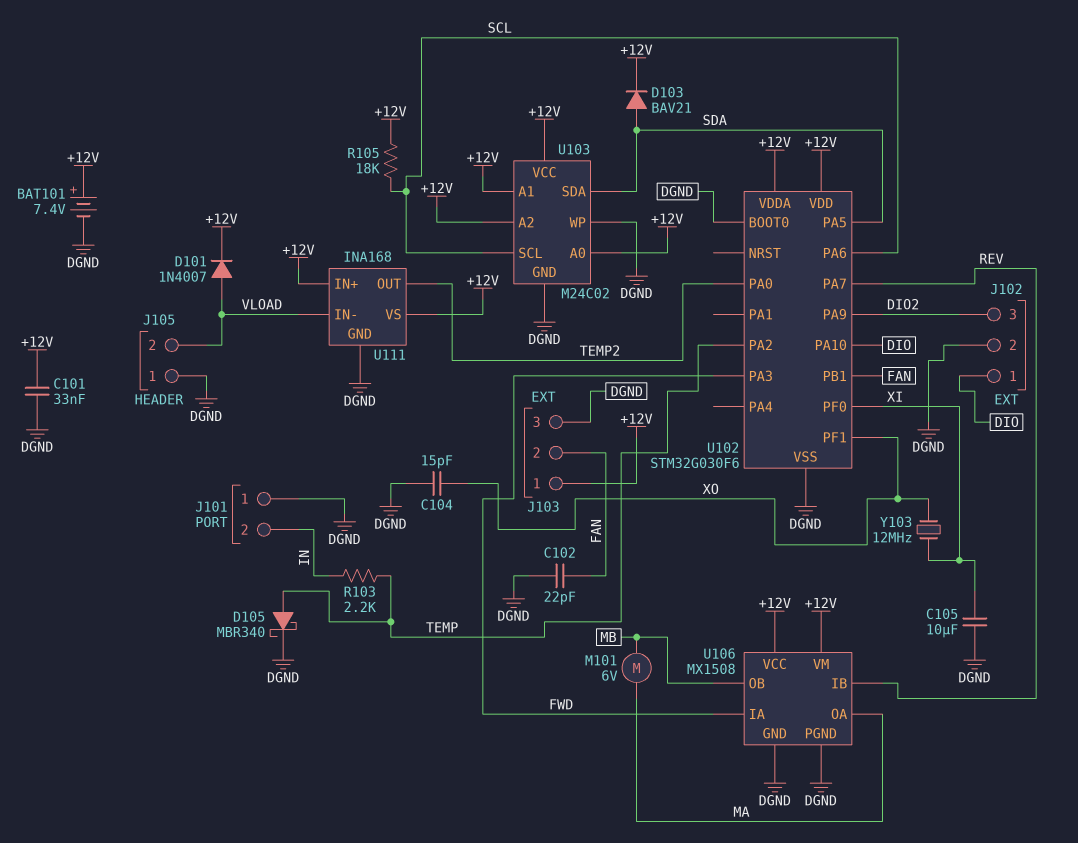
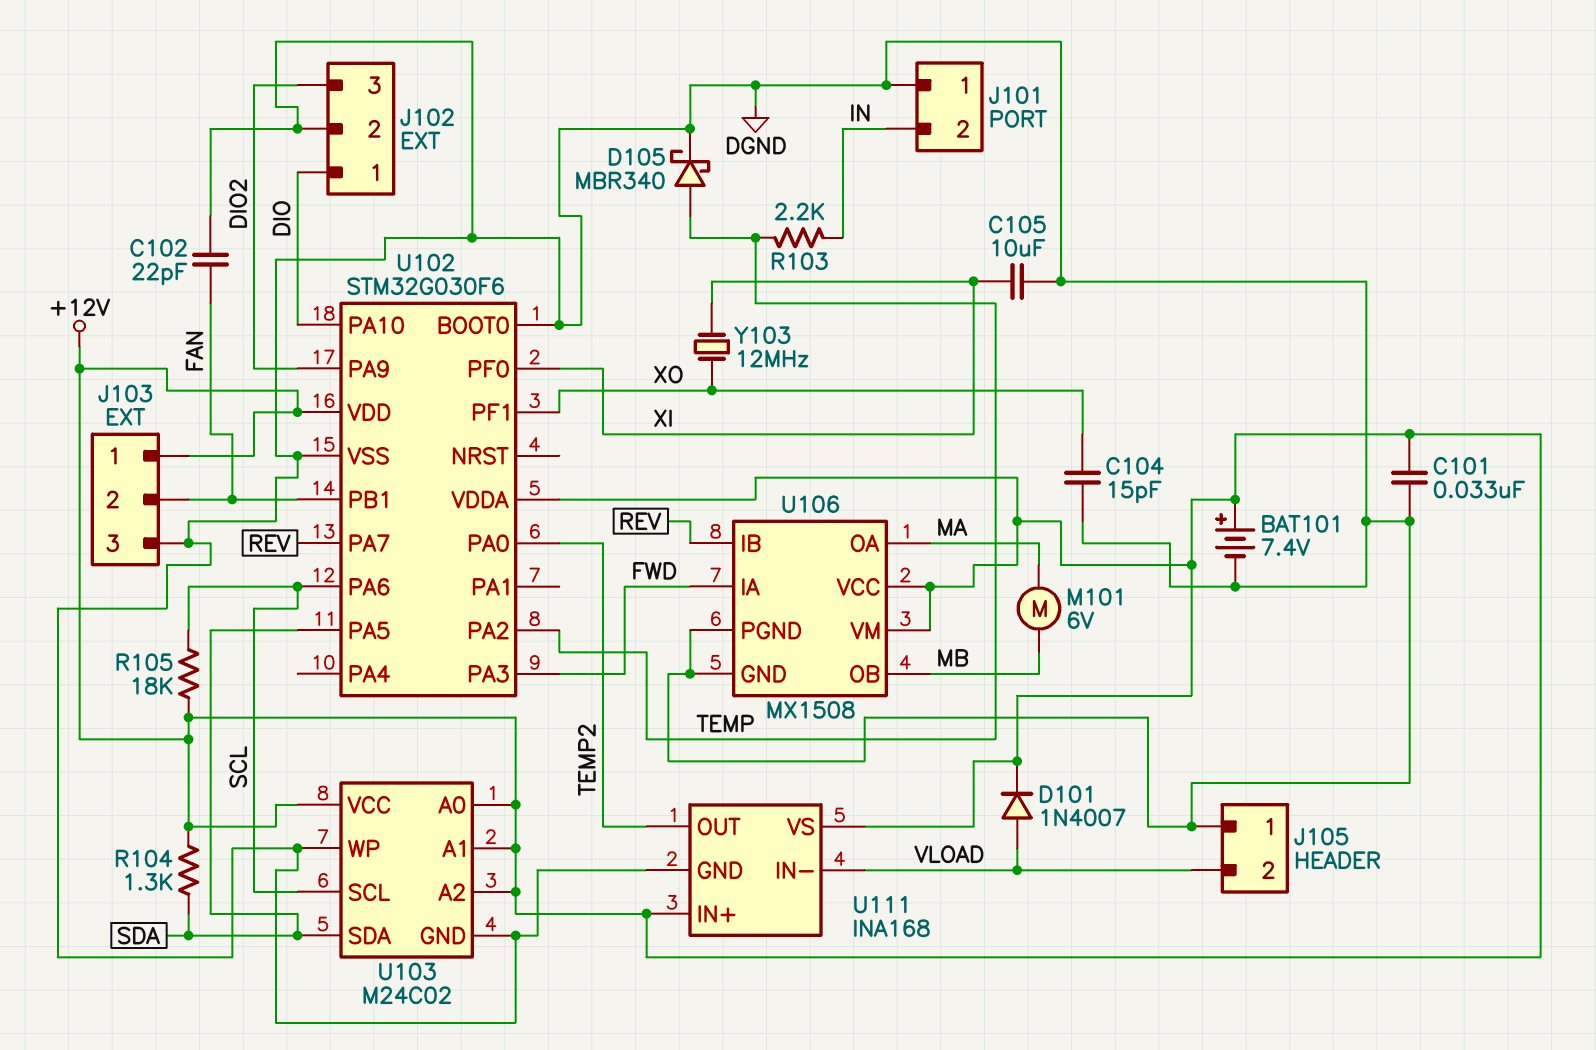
D103: diode BAV21 (A SDA, K +12V) -> none
R104: none -> 1.3k (+12V, SDA)

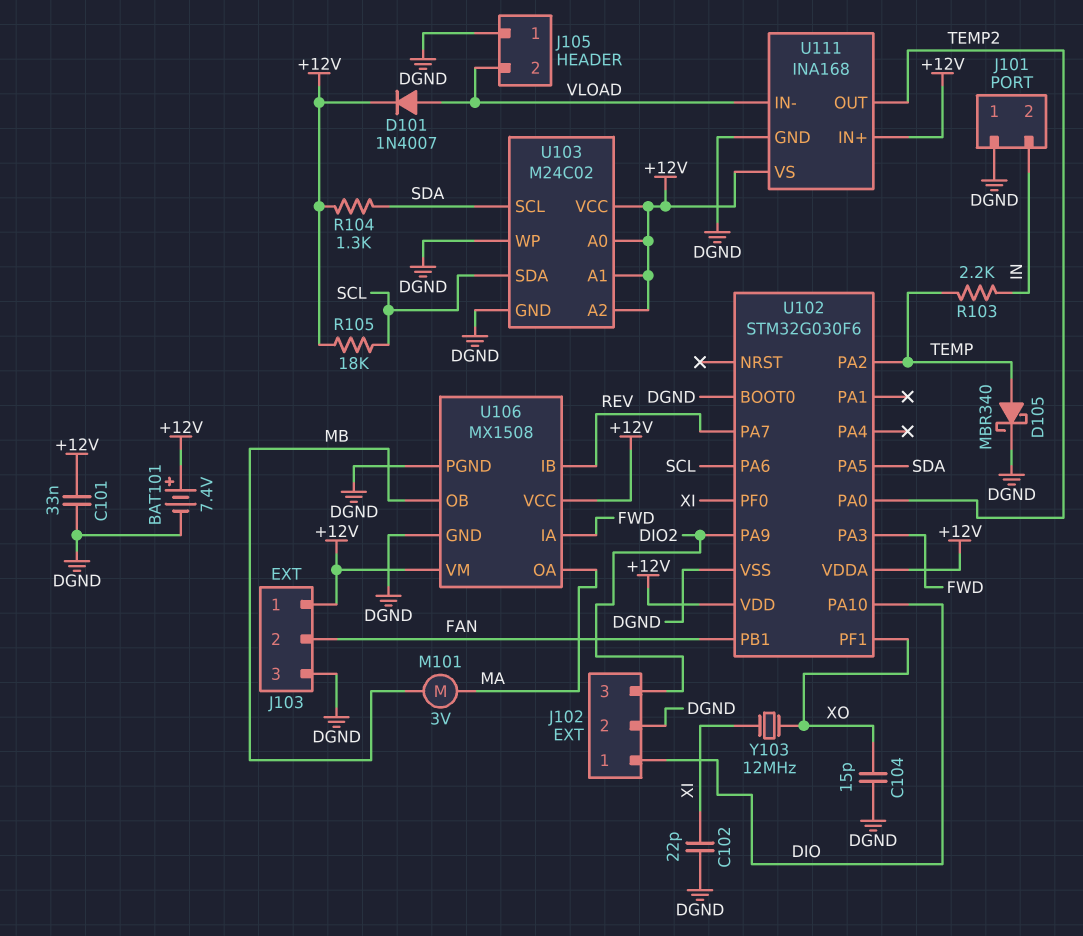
C102: 22pF (DGND, FAN) -> 22pF (DGND, XI)
C105: 10uF (DGND, XI) -> none
M101: motor 6V (MA, MB) -> motor 3V (MA, MB)
U103 pin SCL: SCL -> SDA
U103 pin SDA: SDA -> SCL

